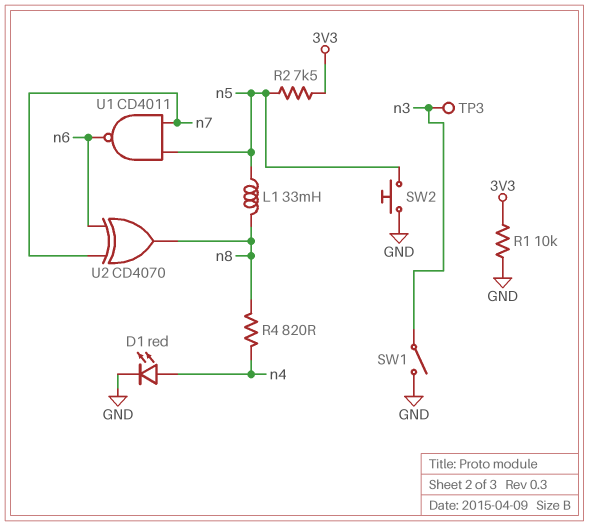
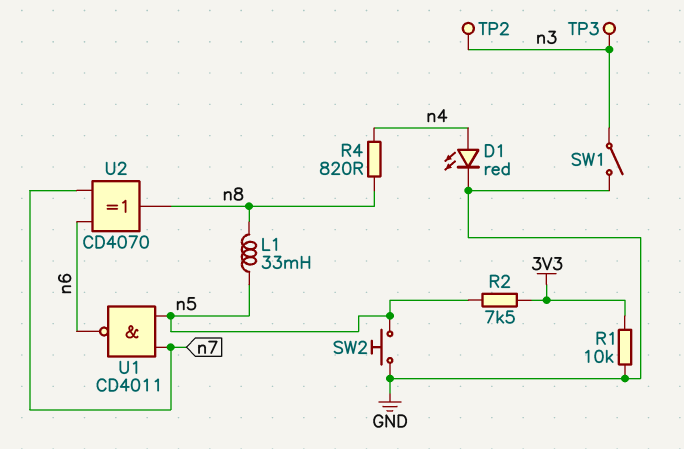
TP2: none -> test point (n3)

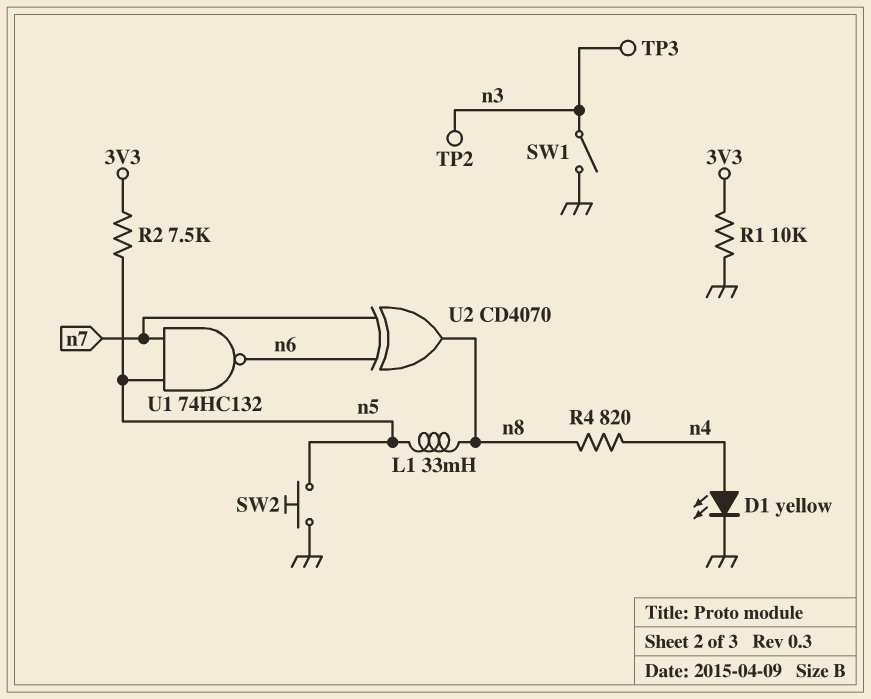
D1: LED red (A n4, K GND) -> LED yellow (A n4, K GND)
U1: NAND CD4011 (in n5, in n7, out n6) -> NAND 74HC132 (in n5, in n7, out n6)

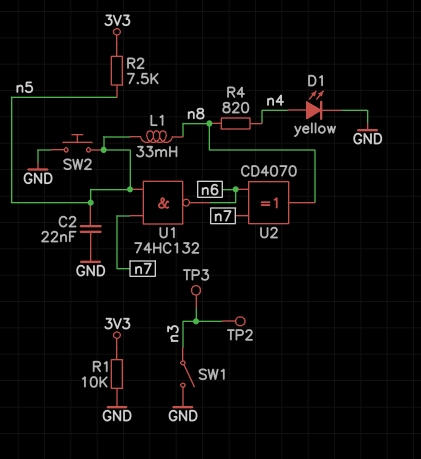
C2: none -> 22nF (GND, n5)

